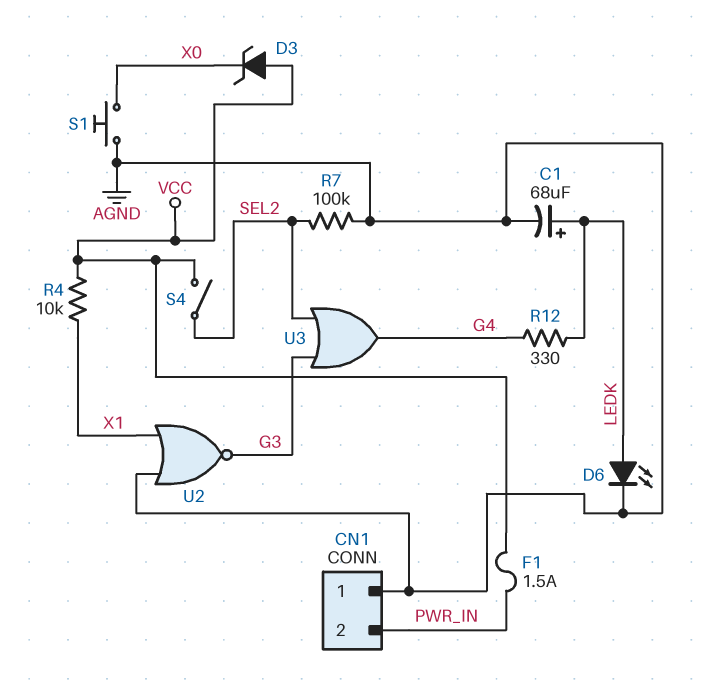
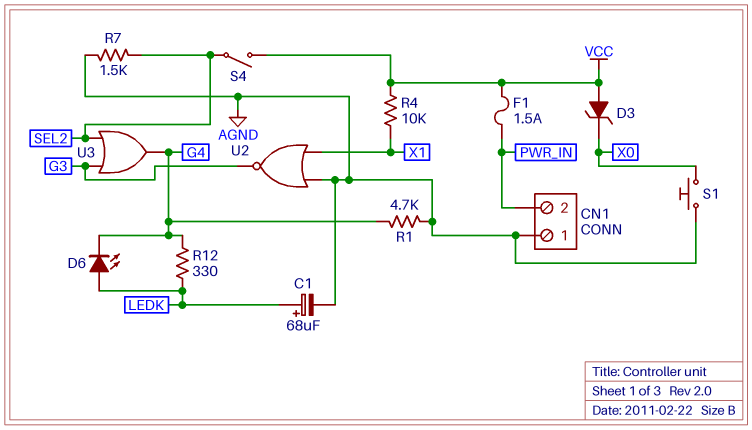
D6: LED (A LEDK, K AGND) -> LED (A LEDK, K G4)
R1: none -> 4.7k (AGND, G4)
R7: 100k (AGND, SEL2) -> 1.5k (AGND, SEL2)

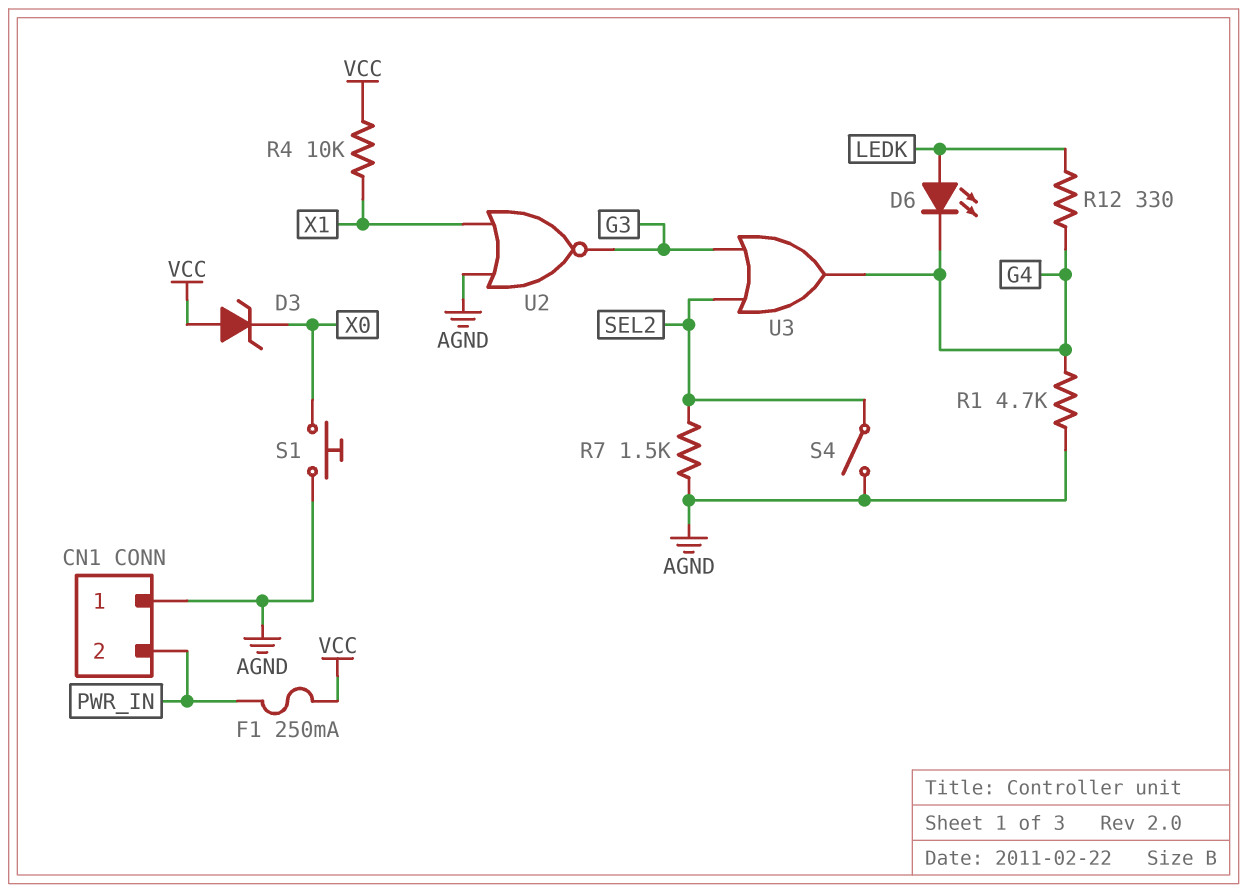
C1: 68uF (plus LEDK, minus AGND) -> none
F1: 1.5A (PWR_IN, VCC) -> 250mA (PWR_IN, VCC)
S4: switch (SEL2, VCC) -> switch (AGND, SEL2)

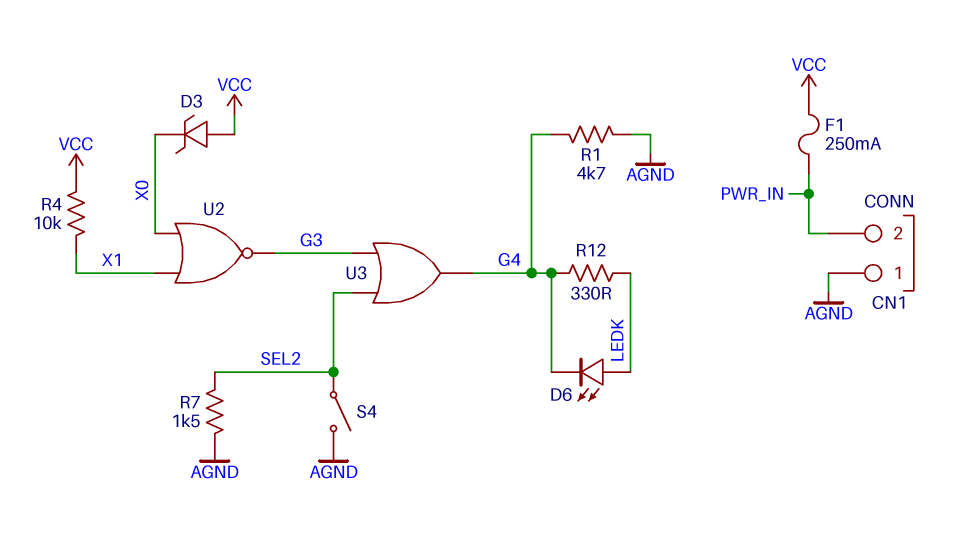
S1: button (AGND, X0) -> none
U2: NOR (in AGND, in X1, out G3) -> NOR (in X0, in X1, out G3)

